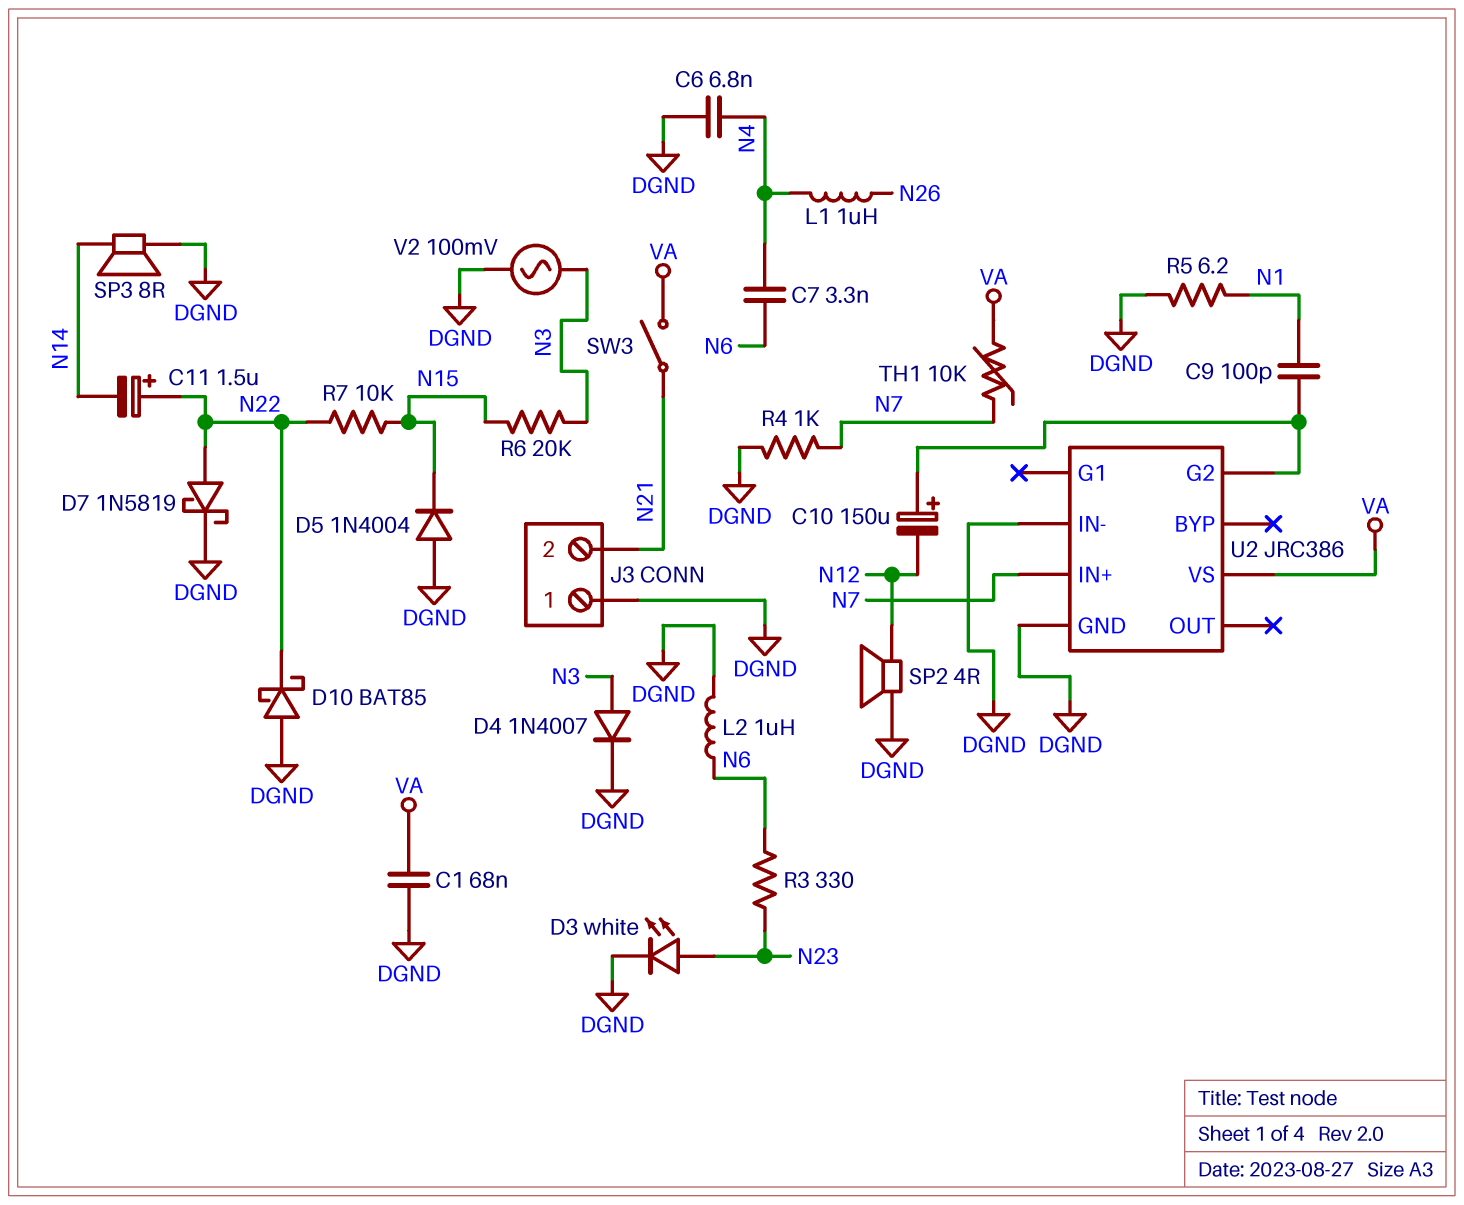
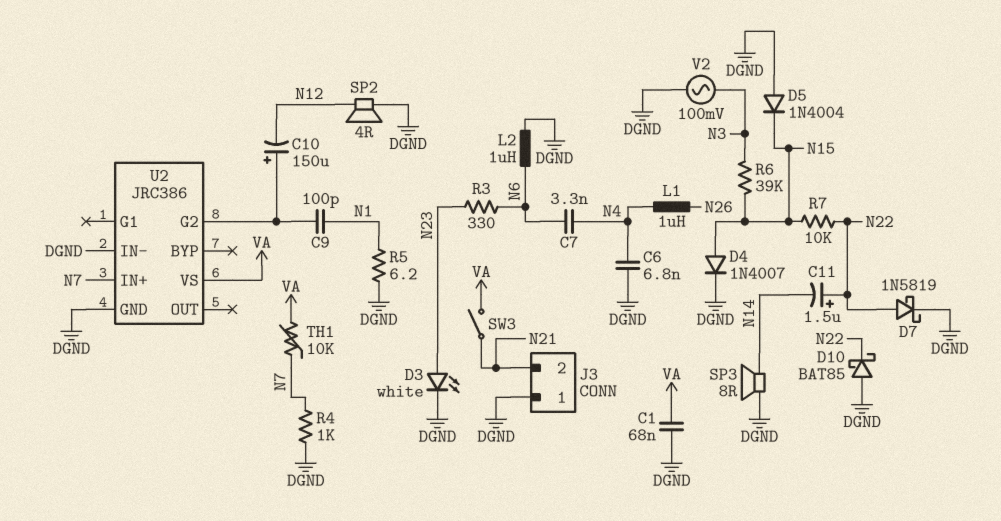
D4: diode 1N4007 (A N3, K DGND) -> diode 1N4007 (A N15, K DGND)
R6: 20k (N3, N15) -> 39k (N3, N15)

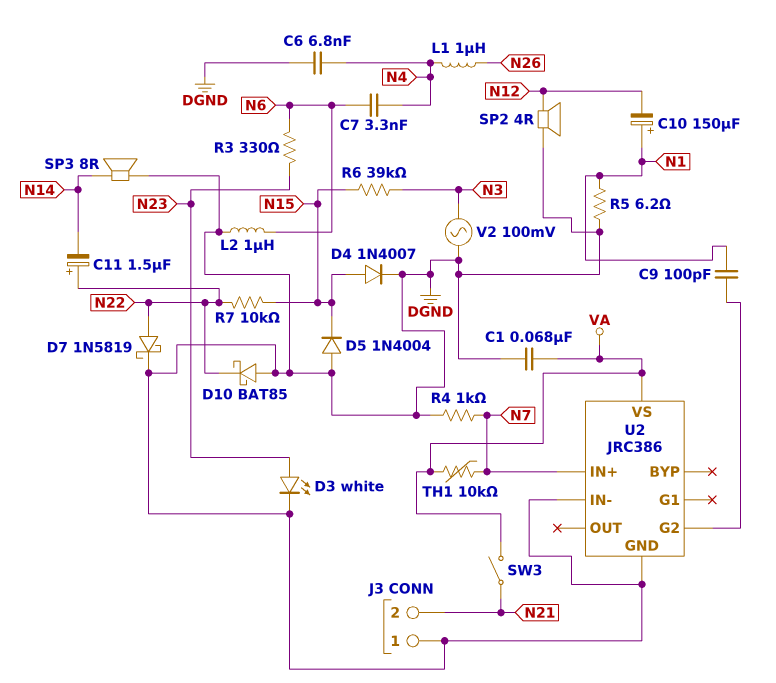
C10: 150uF (plus U2/G2, minus N12) -> 150uF (plus N1, minus N12)

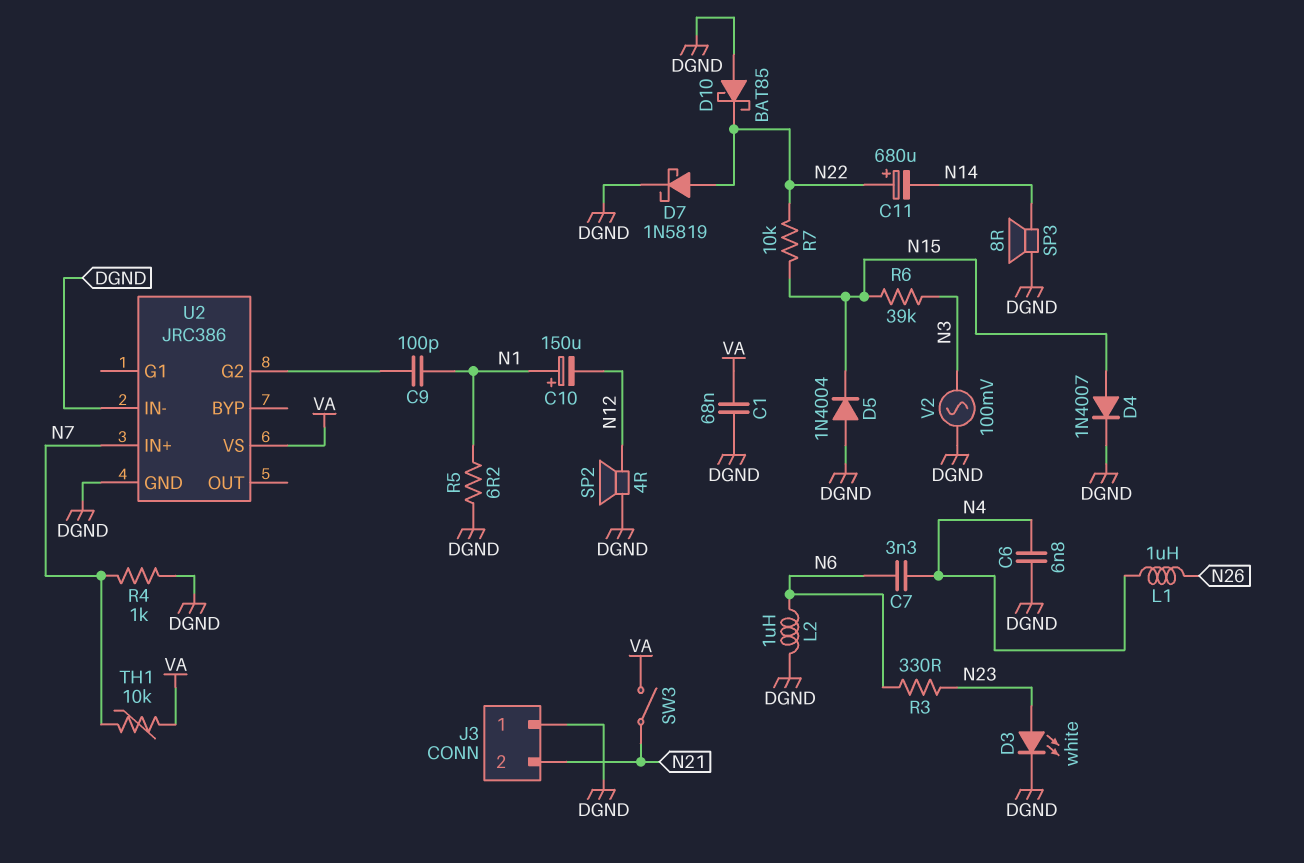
C11: 1.5uF (plus N22, minus N14) -> 680uF (plus N22, minus N14)

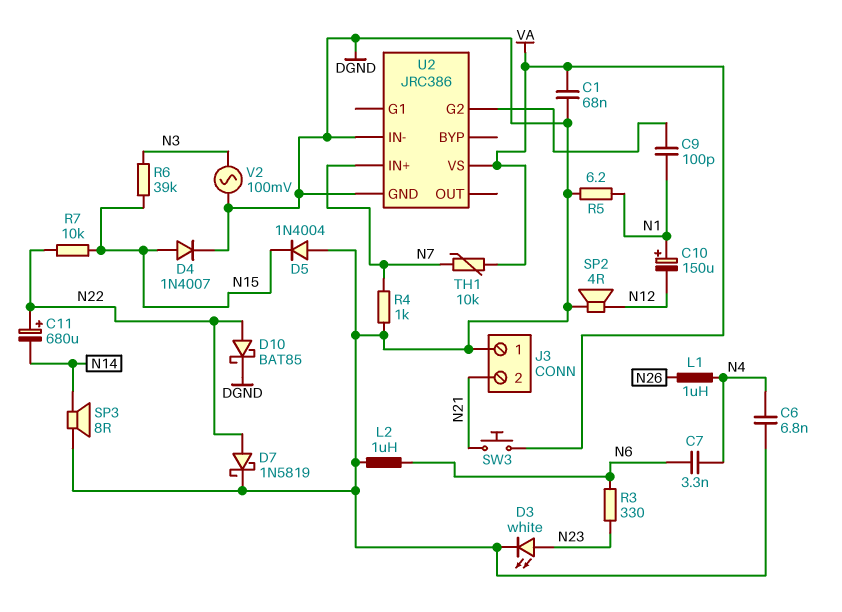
D10: schottky BAT85 (A DGND, K N22) -> schottky BAT85 (A N22, K DGND)
SW3: switch (N21, VA) -> button (N21, VA)

